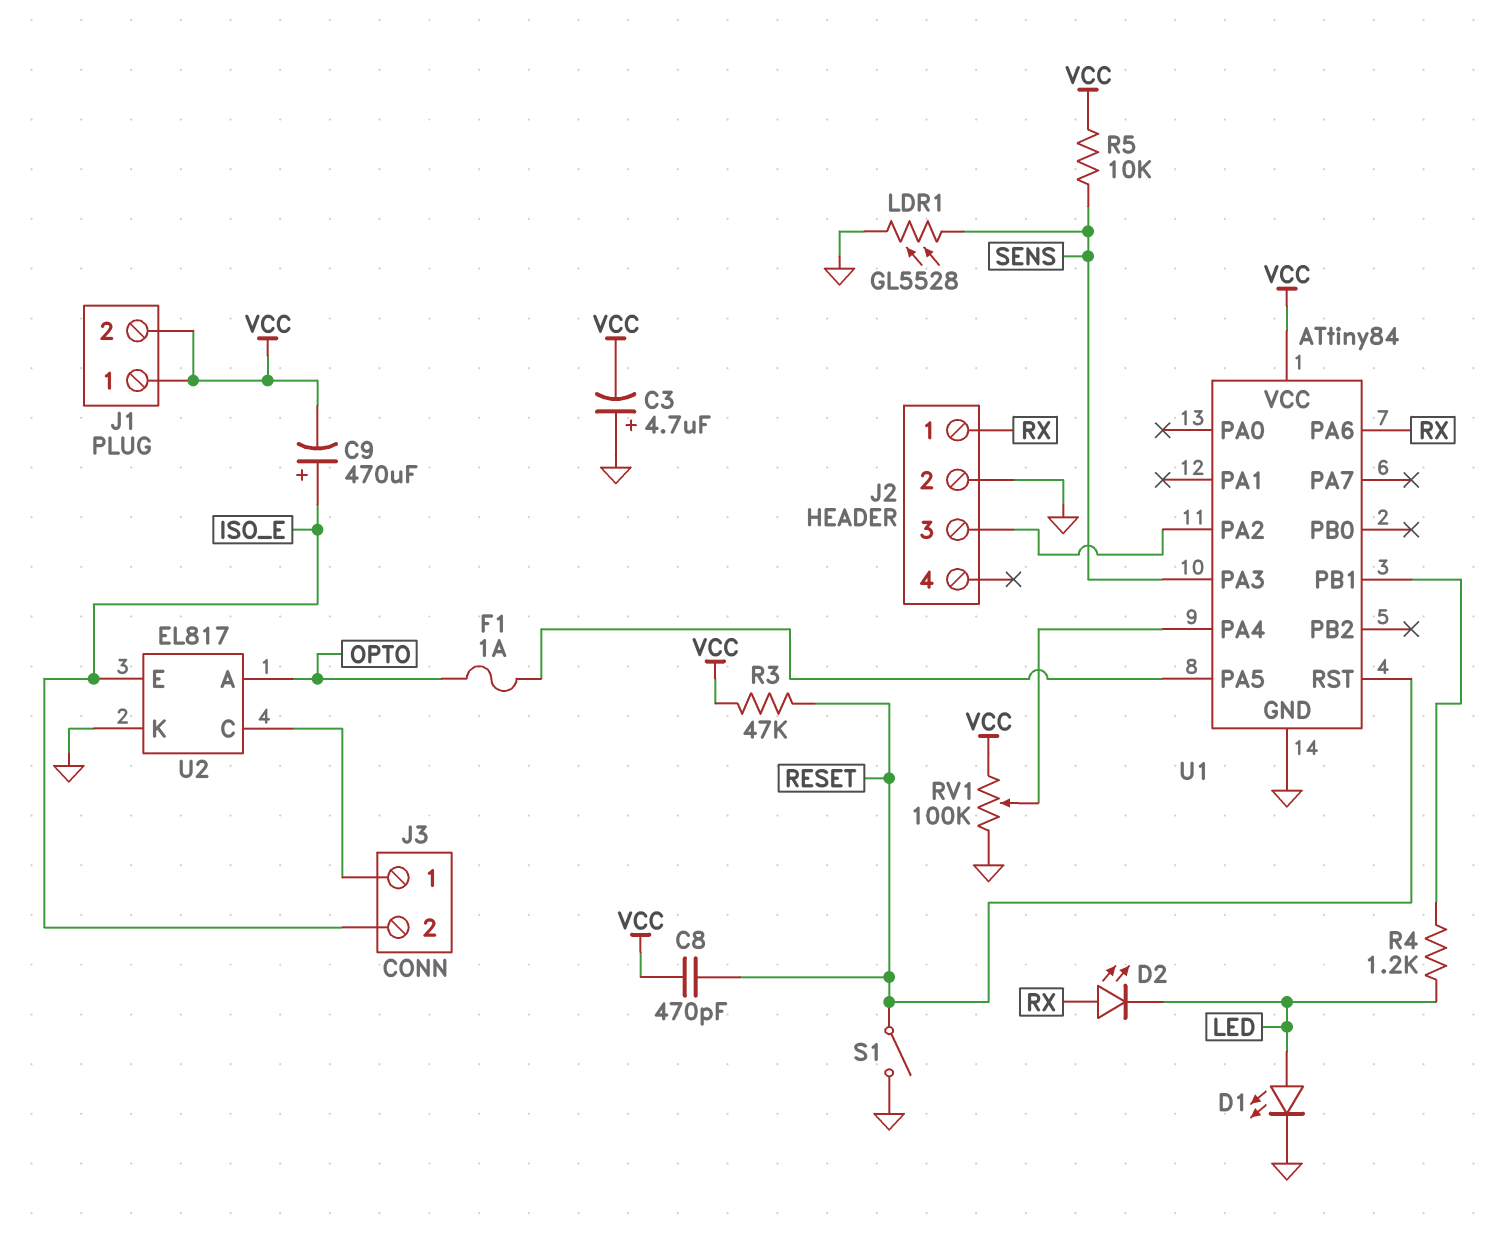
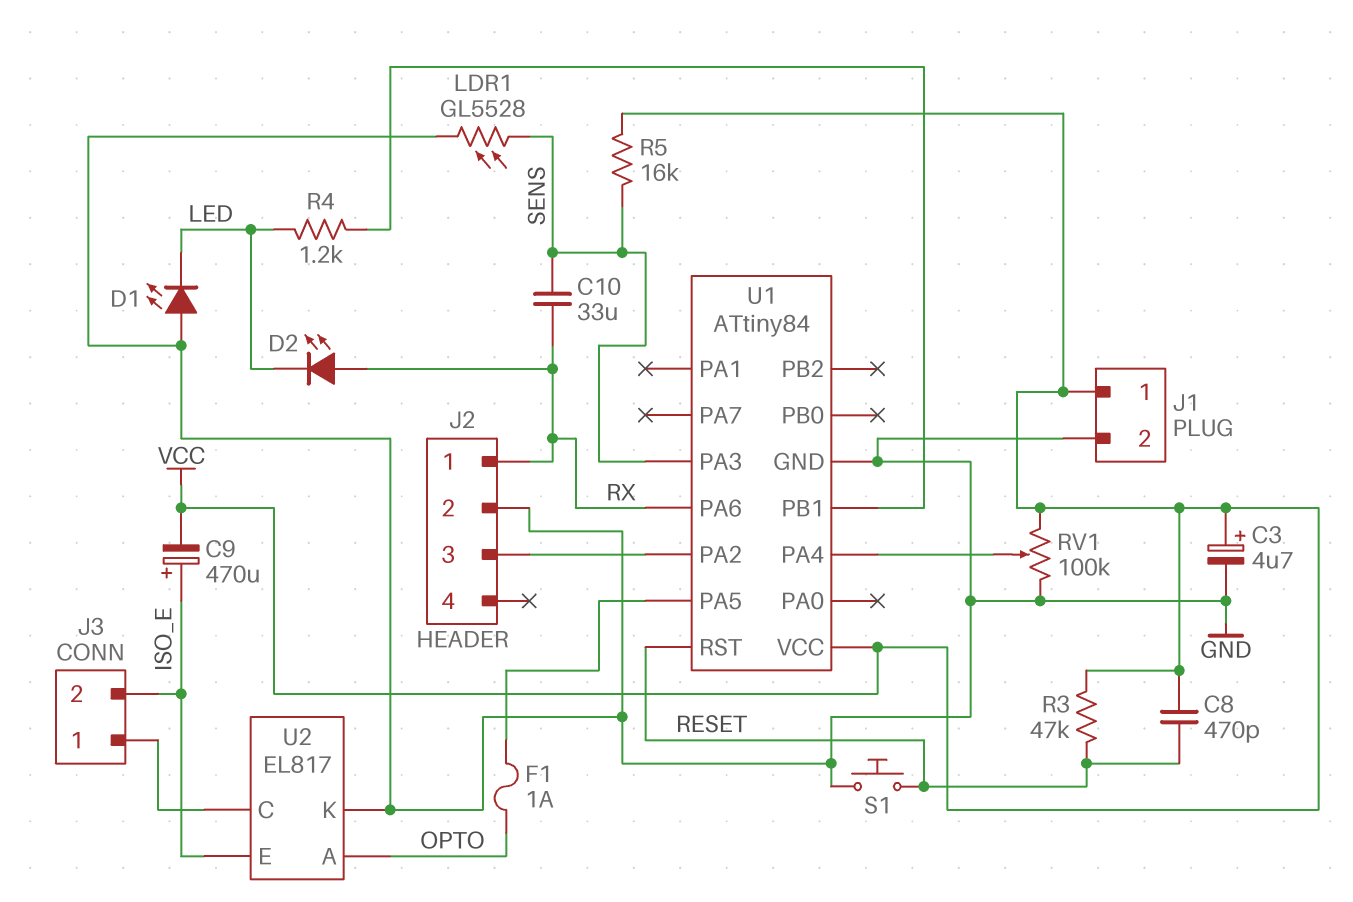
C3: 4.7uF (plus GND, minus VCC) -> 4.7uF (plus VCC, minus GND)
C10: none -> 33uF (RX, SENS)
D1: LED (A LED, K GND) -> LED (A GND, K LED)
J1 pin 2: VCC -> GND
R5: 10k (SENS, VCC) -> 16k (SENS, VCC)
S1: switch (GND, RESET) -> button (GND, RESET)

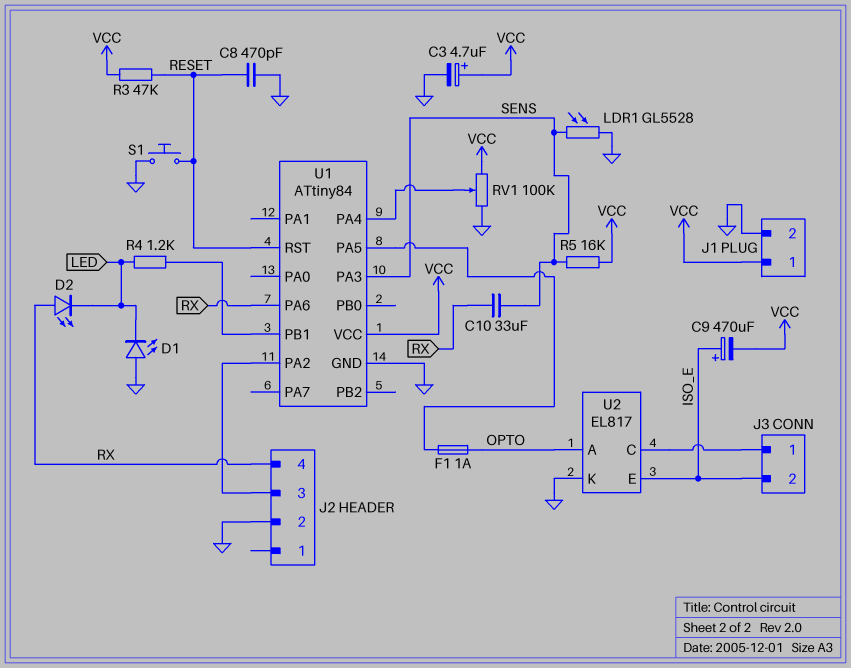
C8: 470pF (RESET, VCC) -> 470pF (GND, RESET)
J2 pin 1: RX -> none
J2 pin 4: none -> RX

